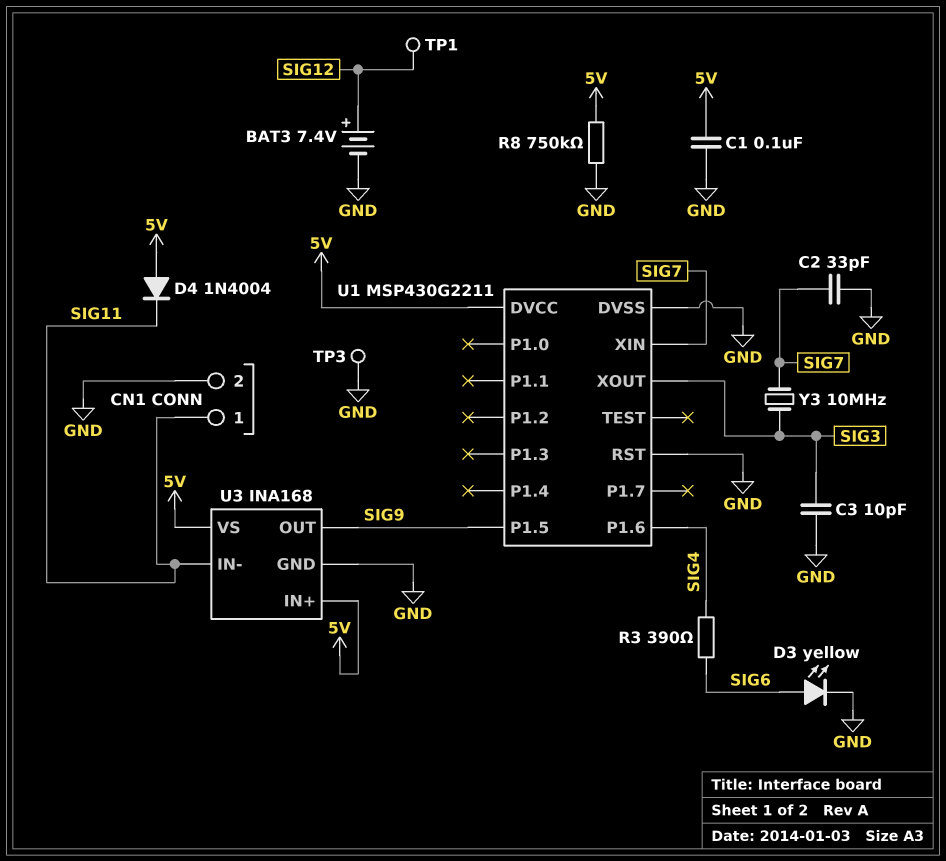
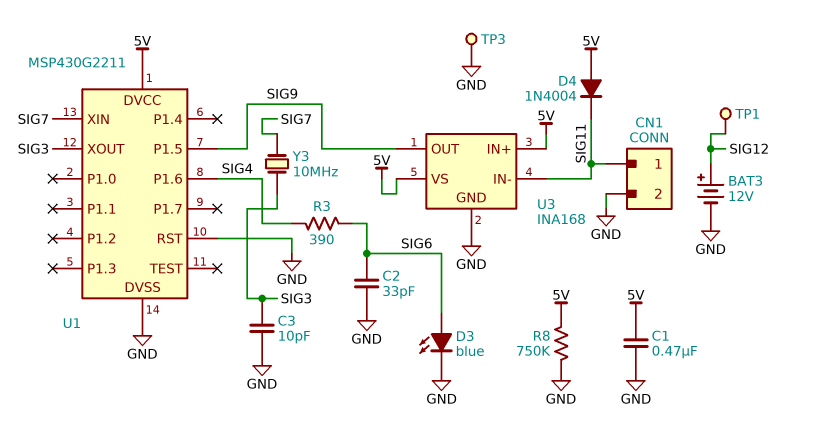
BAT3: 7.4V (plus SIG12, minus GND) -> 12V (plus SIG12, minus GND)
C1: 100nF (5V, GND) -> 470nF (5V, GND)
C2: 33pF (GND, SIG7) -> 33pF (GND, SIG6)
D3: LED yellow (A SIG6, K GND) -> LED blue (A SIG6, K GND)

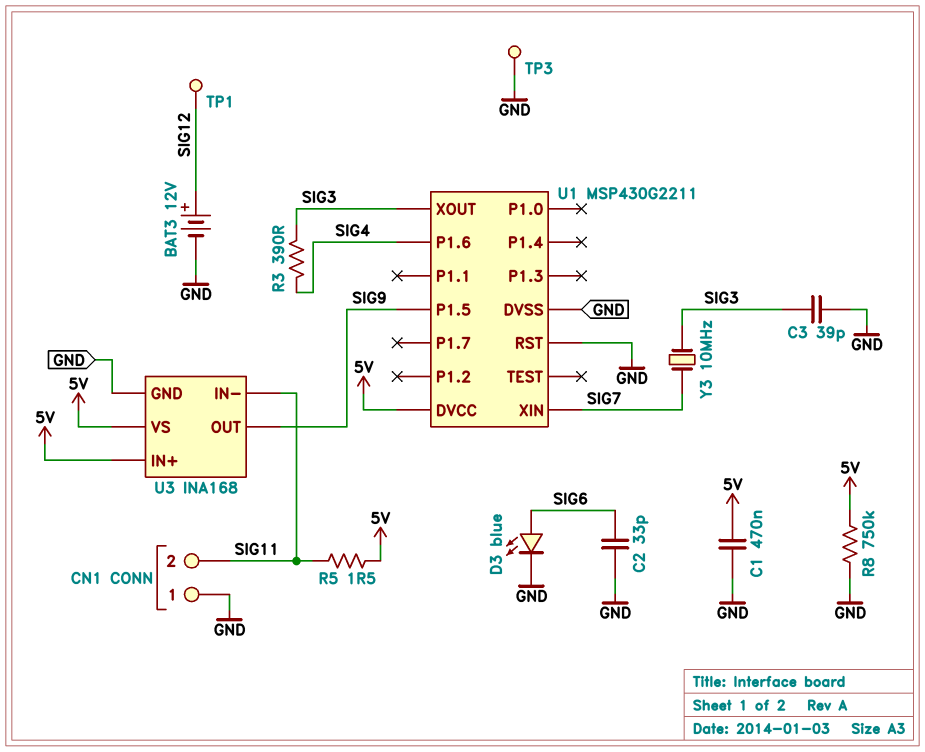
C3: 10pF (GND, SIG3) -> 39pF (GND, SIG3)
CN1 pin 1: SIG11 -> GND
CN1 pin 2: GND -> SIG11
D4: diode 1N4004 (A 5V, K SIG11) -> none
R3: 390 (SIG4, SIG6) -> 390 (SIG3, SIG4)
R5: none -> 1.5 (5V, SIG11)

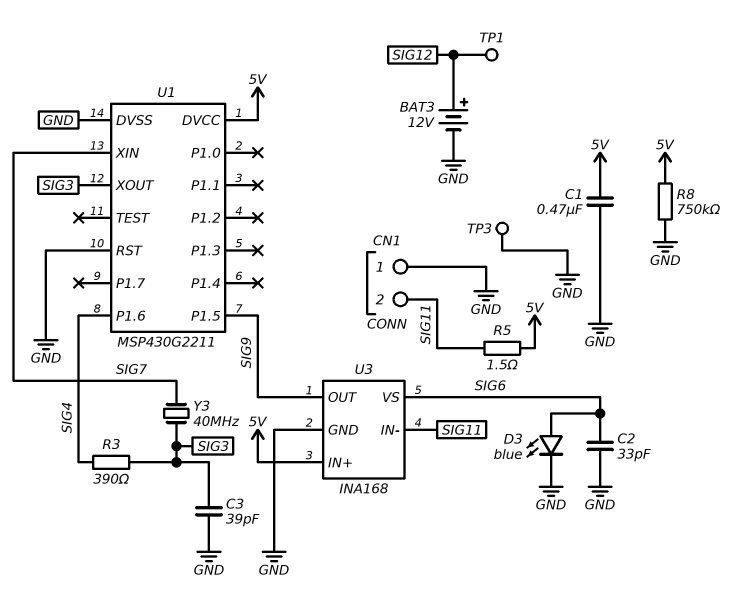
U3 pin VS: 5V -> SIG6
Y3: 10MHz (SIG3, SIG7) -> 40MHz (SIG3, SIG7)

